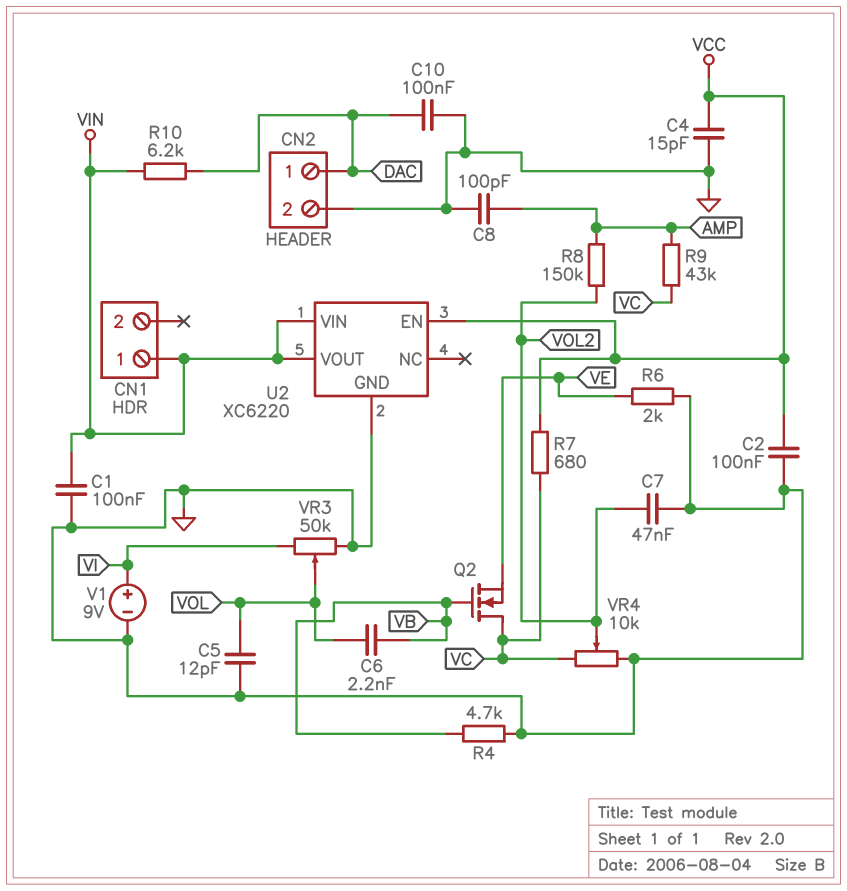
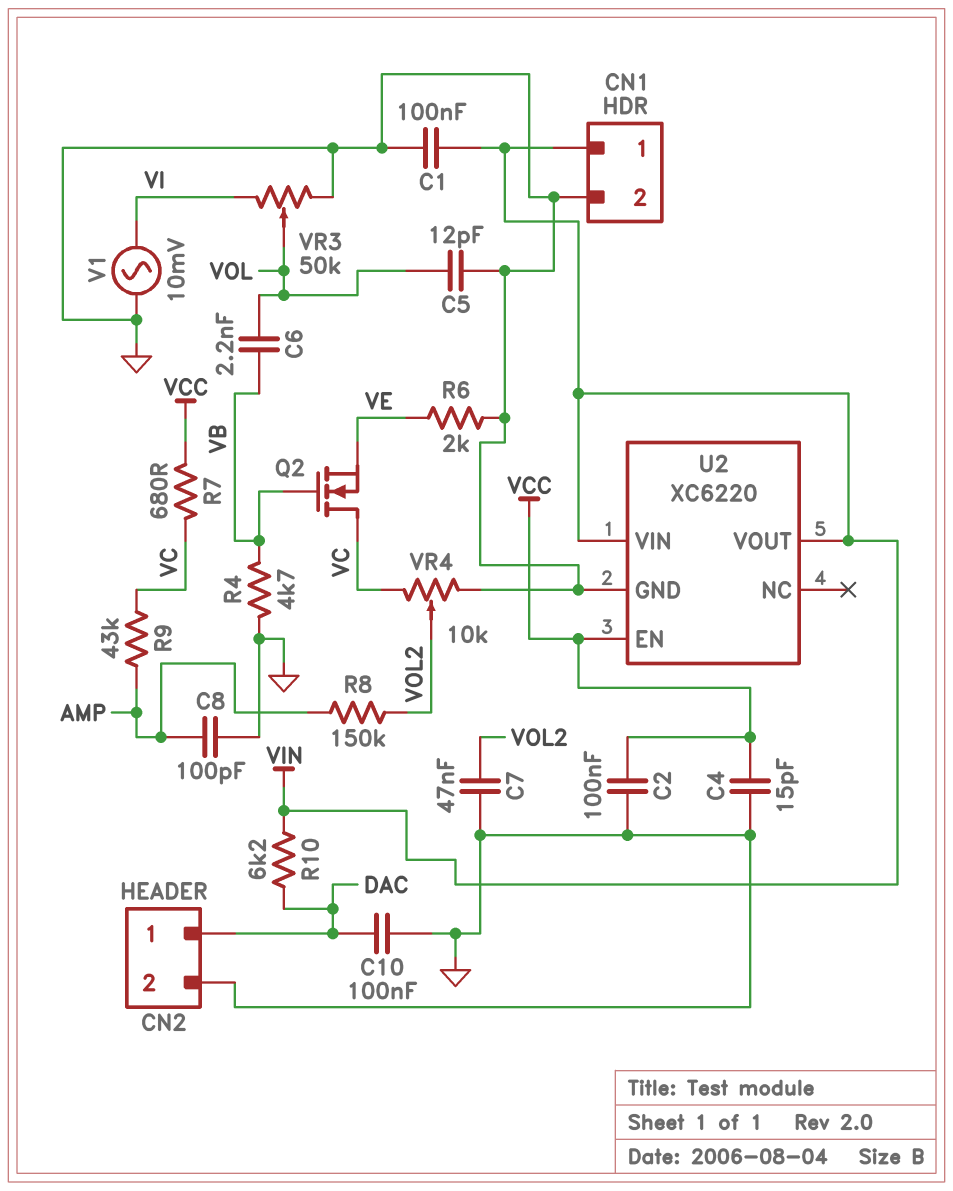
CN1 pin 2: none -> GND
V1: 9V (plus VI, minus GND) -> AC 10mV (GND, VI)

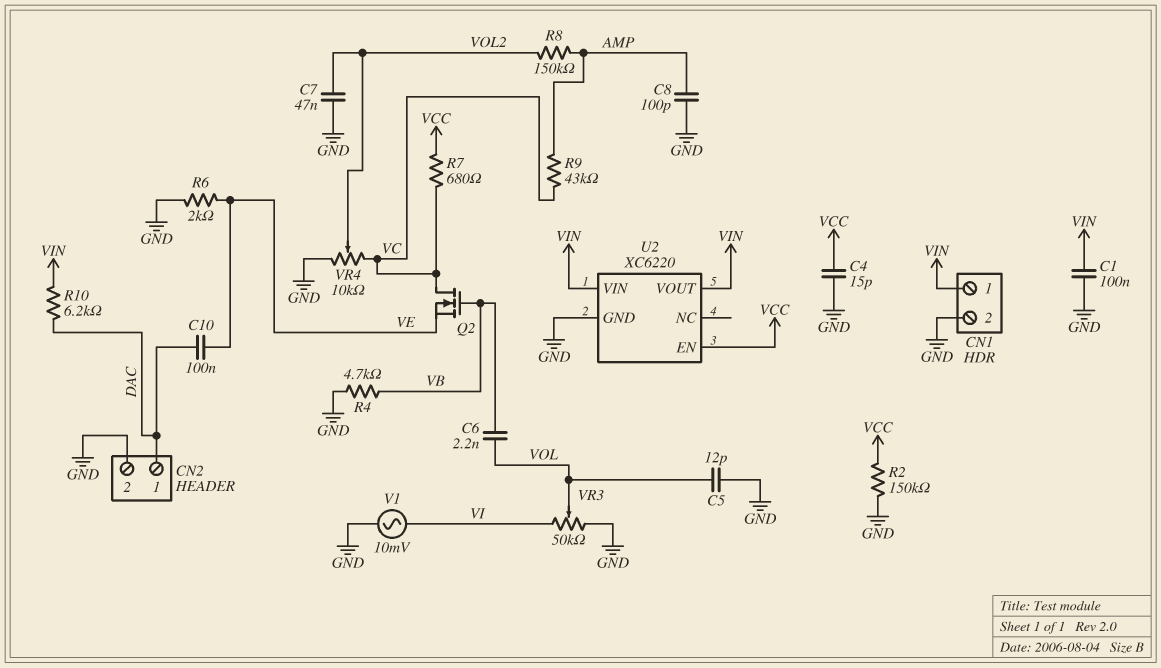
C2: 100nF (GND, VCC) -> none
C10: 100nF (DAC, GND) -> 100nF (DAC, VE)
R2: none -> 150k (GND, VCC)

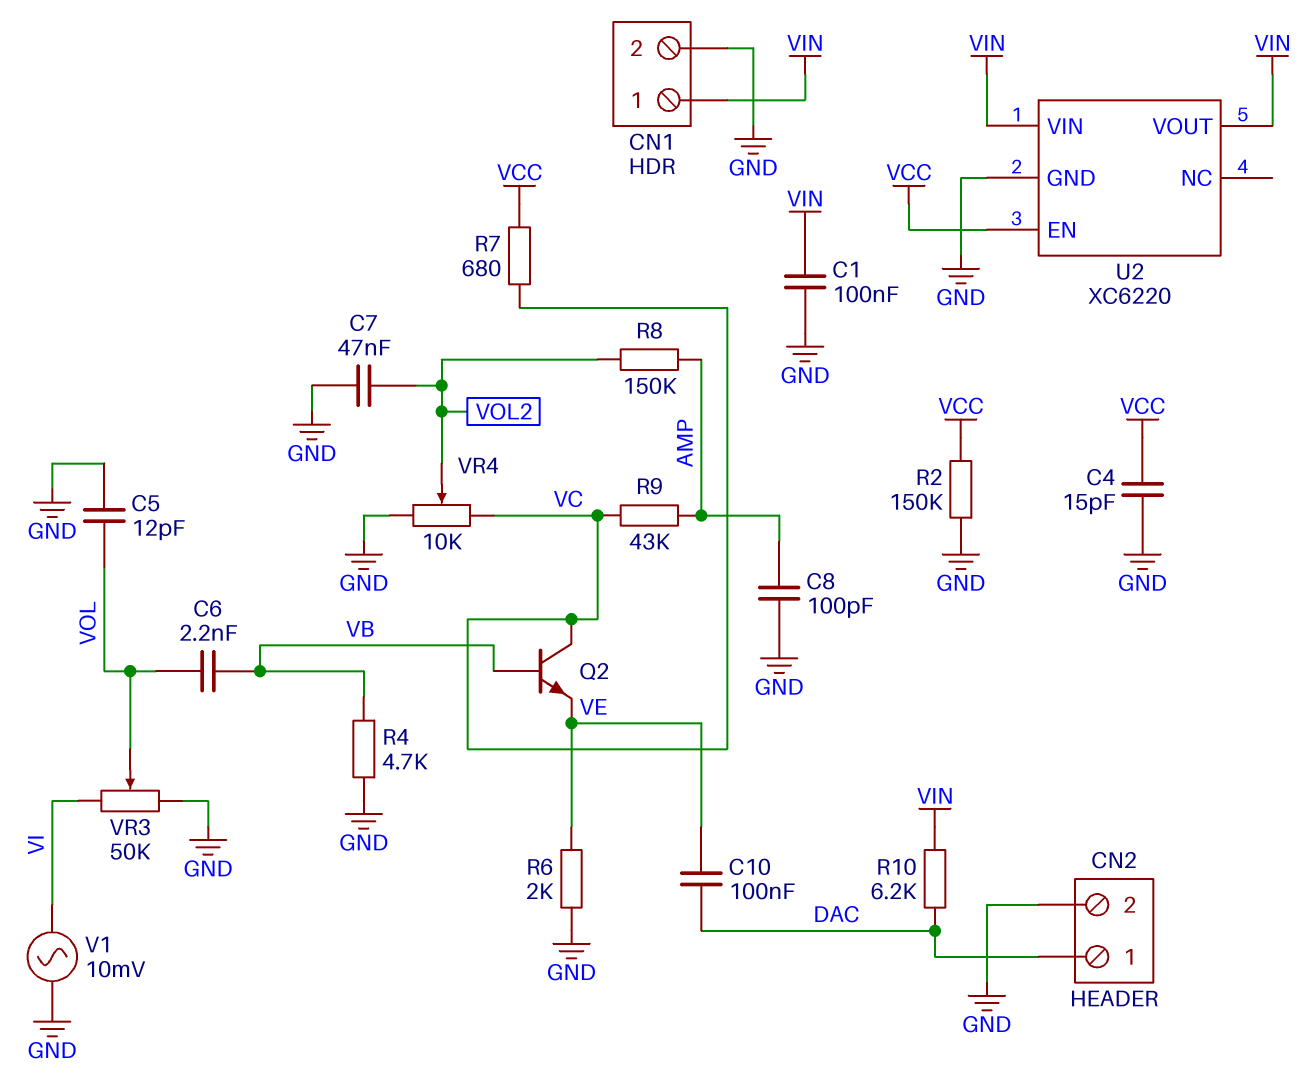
Q2: NMOS (G VB, D VC, S VE) -> NPN (B VB, C VC, E VE)

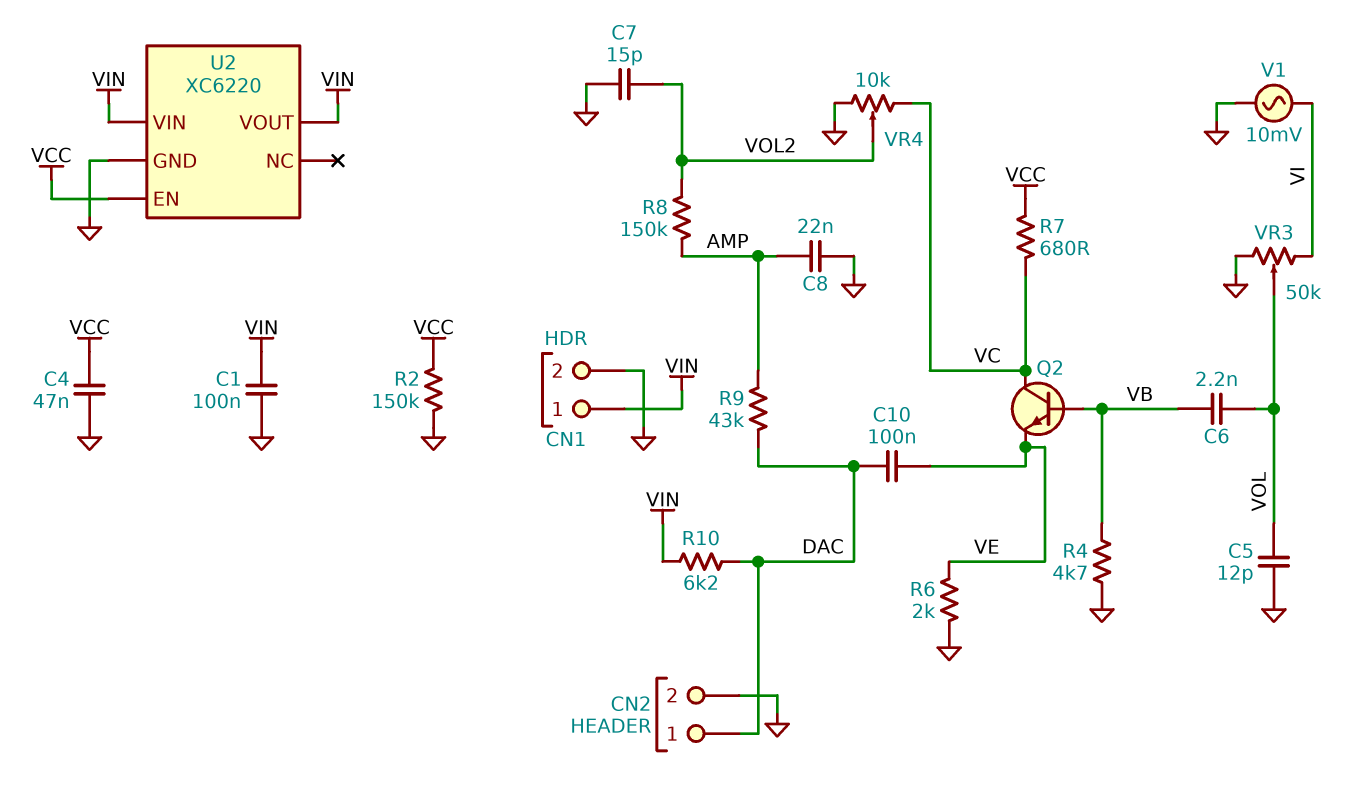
C4: 15pF (GND, VCC) -> 47nF (GND, VCC)
C7: 47nF (GND, VOL2) -> 15pF (GND, VOL2)
C8: 100pF (AMP, GND) -> 22nF (AMP, GND)
R9: 43k (AMP, VC) -> 43k (AMP, DAC)

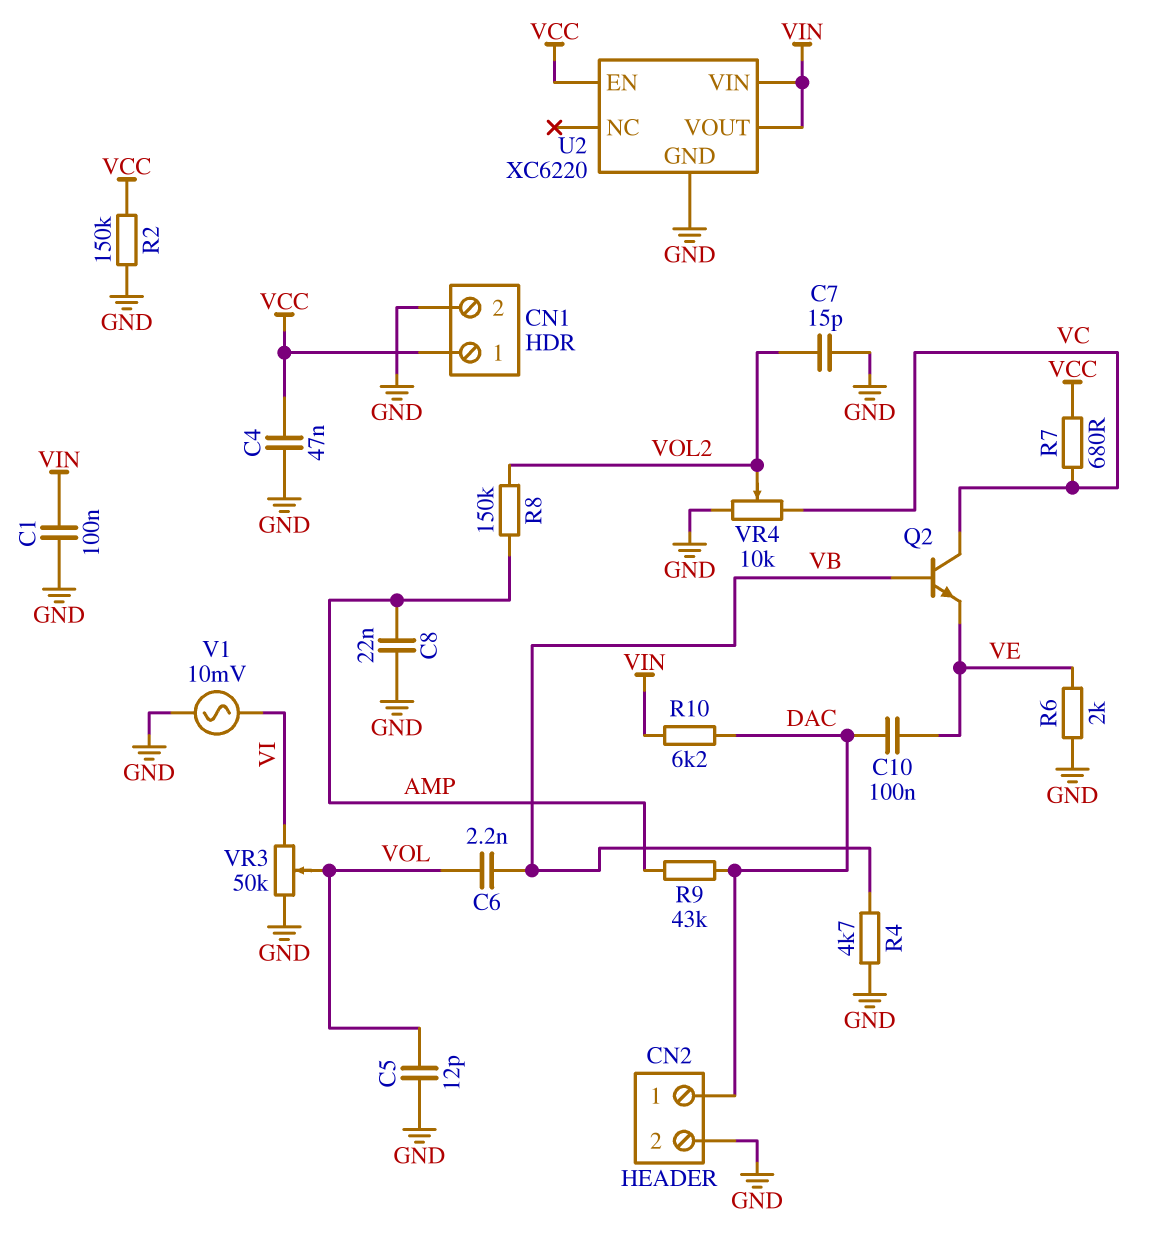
CN1 pin 1: VIN -> VCC

